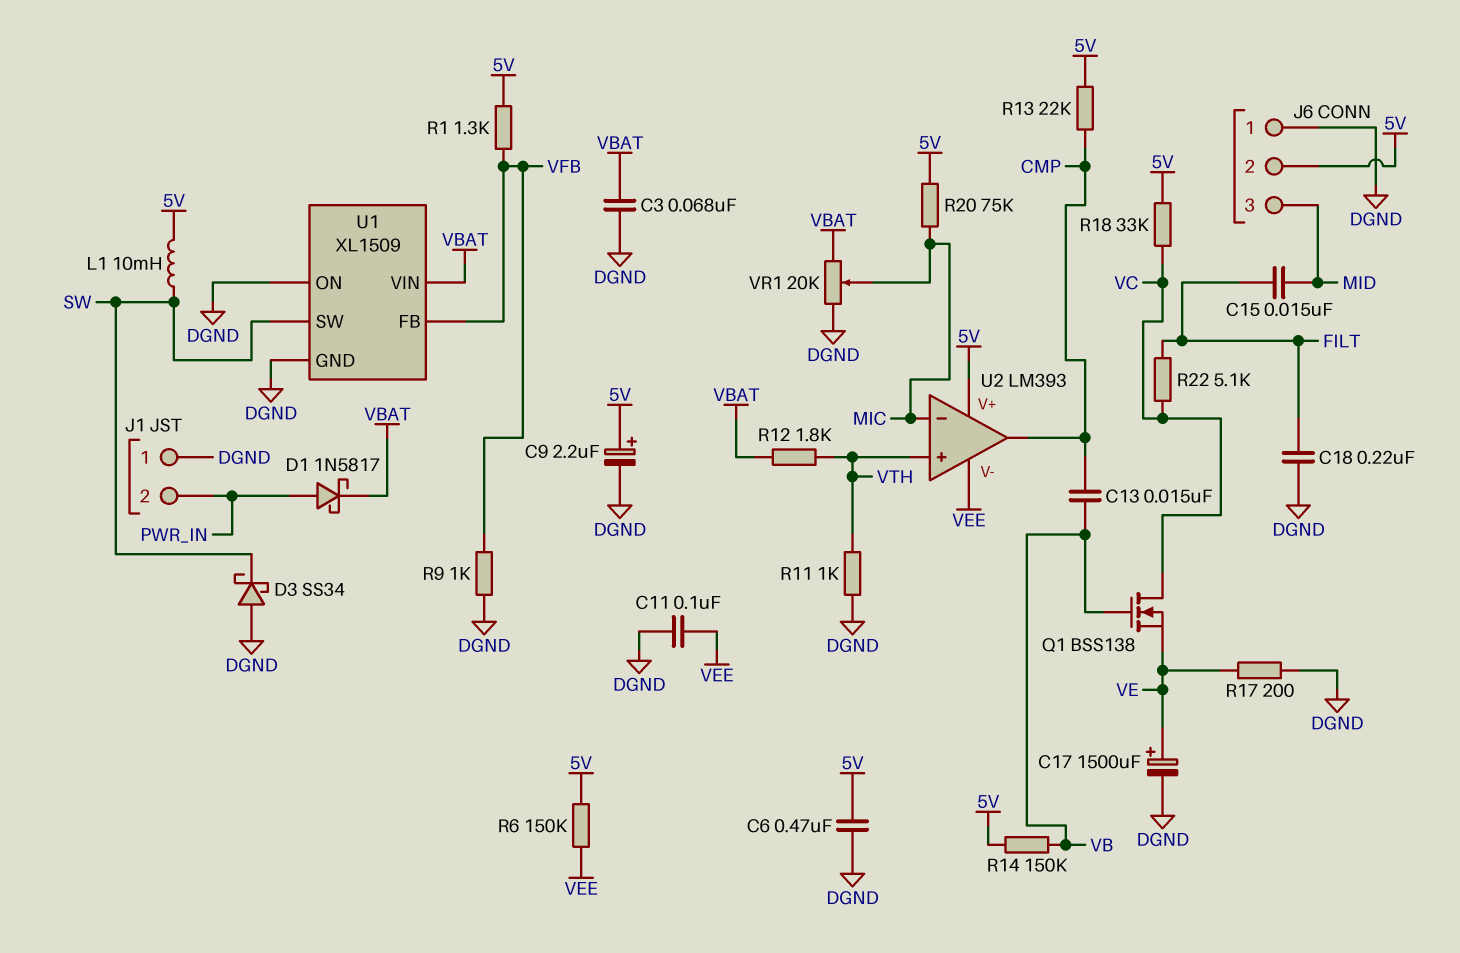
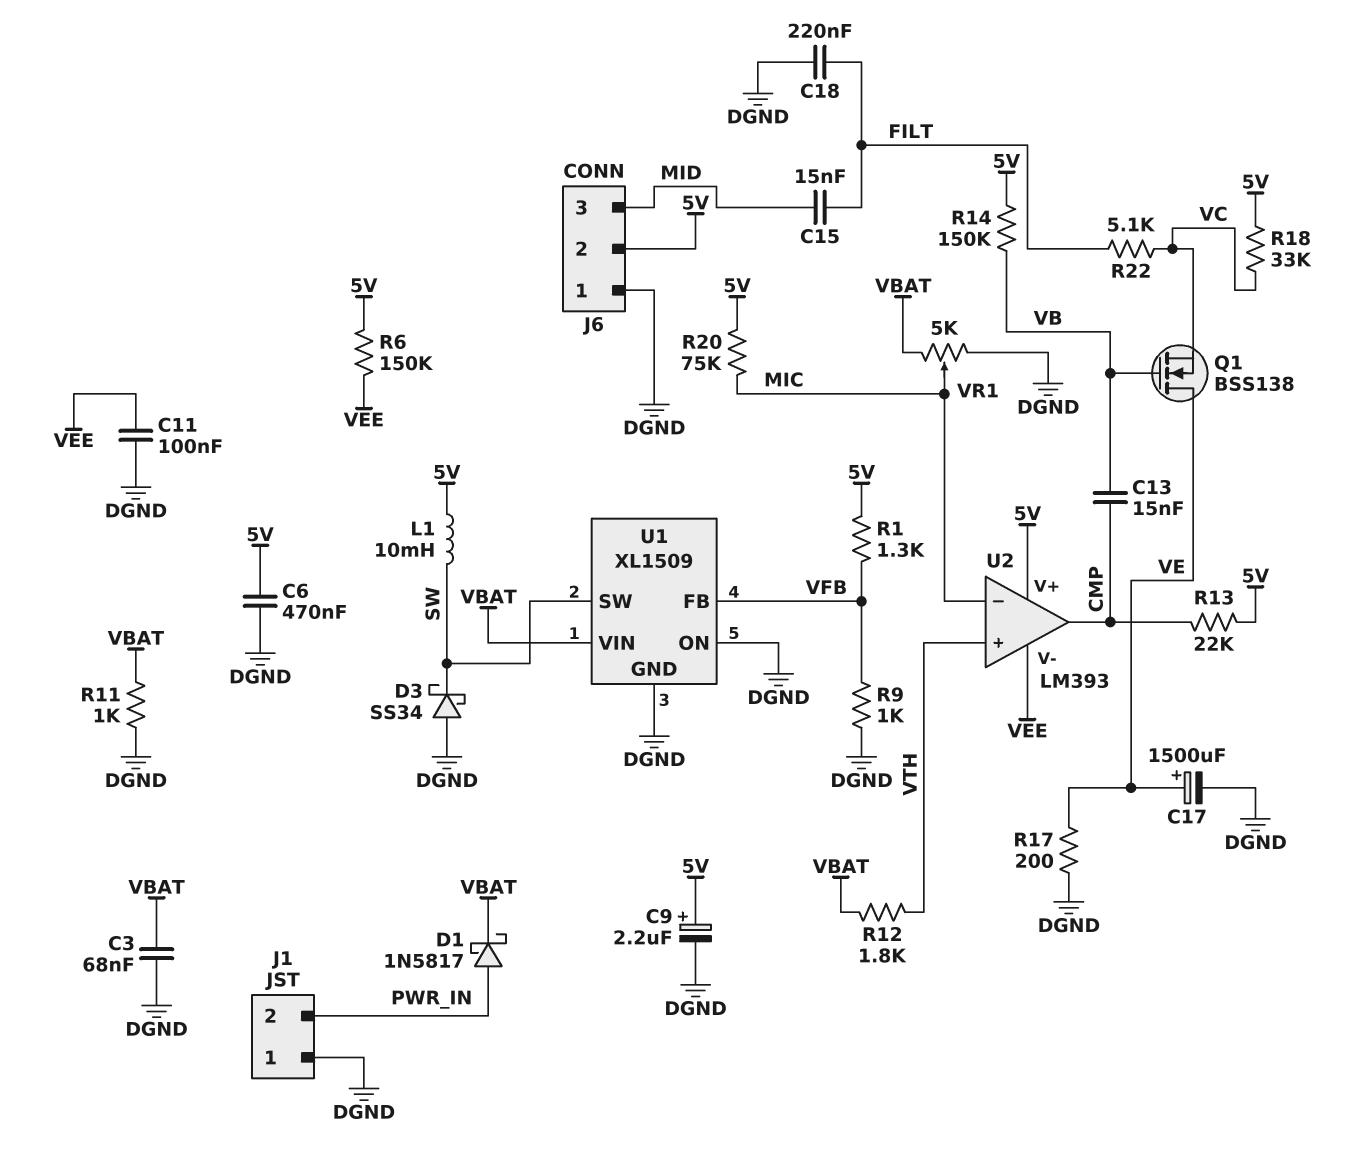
Q1: NMOS BSS138 (G VB, D VC, S VE) -> NMOS BSS138 (G VB, D VE, S VC)
R11: 1k (DGND, VTH) -> 1k (DGND, VBAT)
VR1: 20k (DGND, VBAT, wiper MIC) -> 5k (DGND, VBAT, wiper MIC)

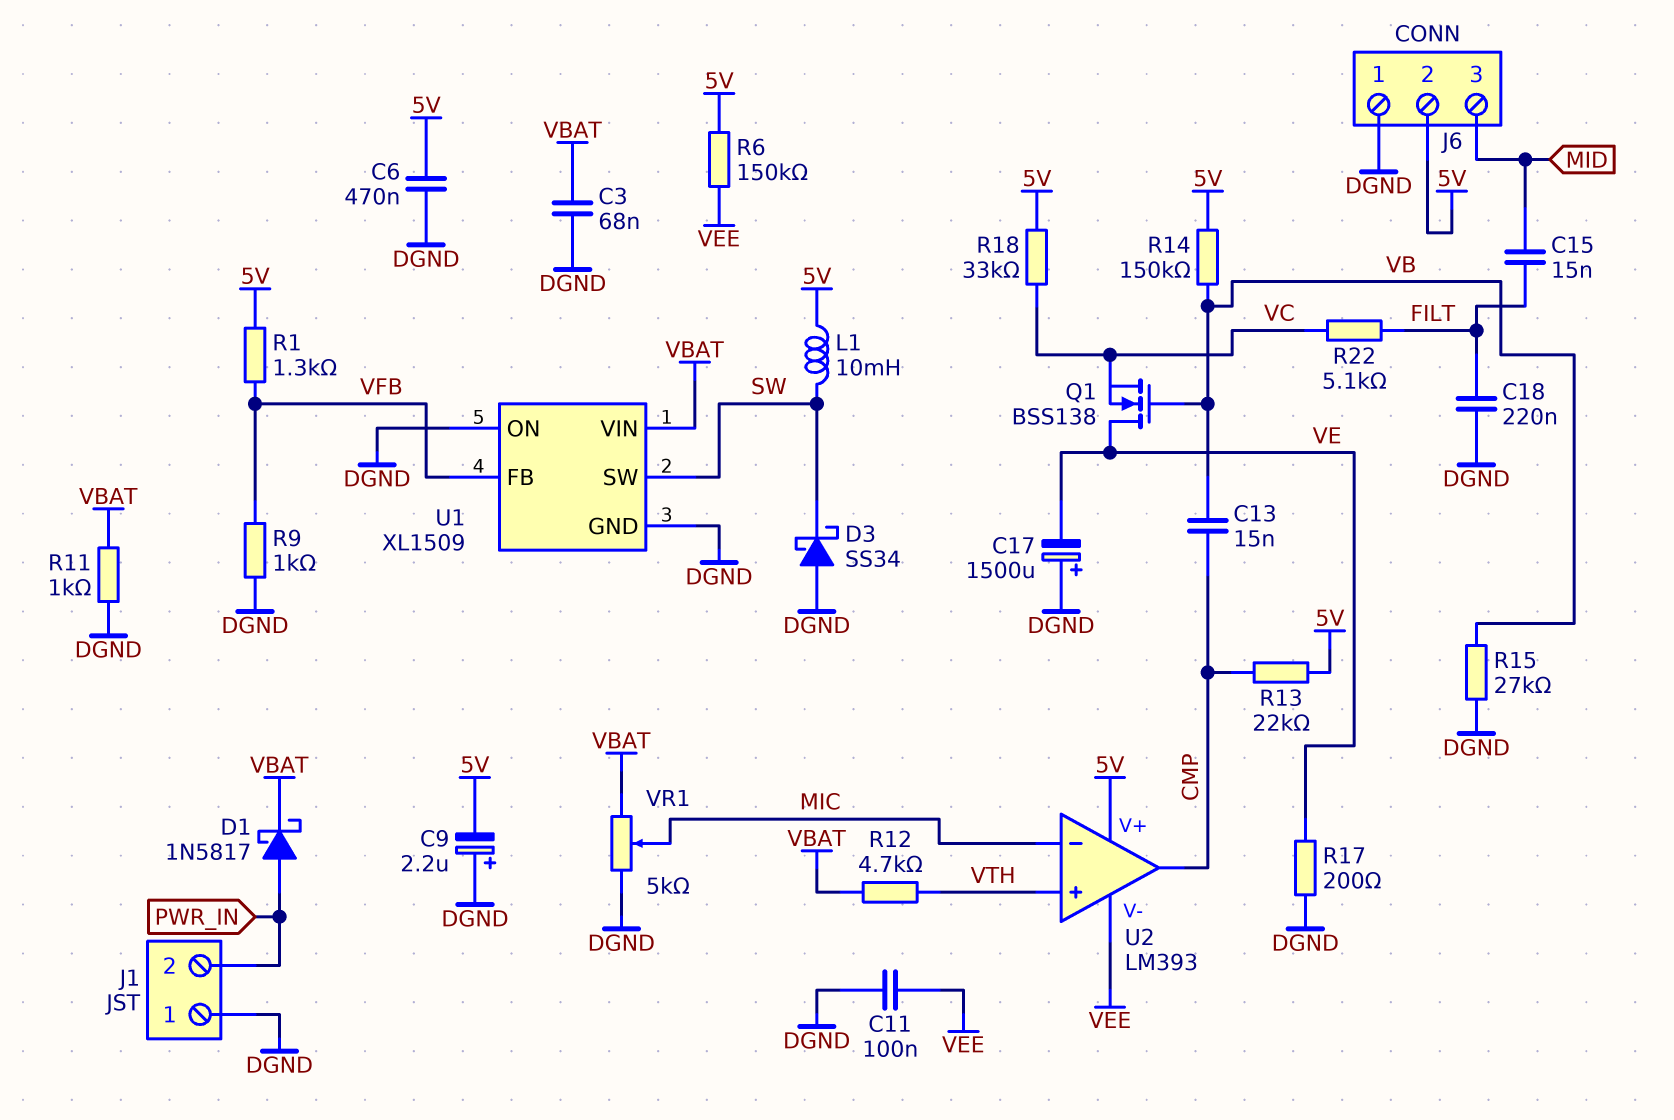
C9: 2.2uF (plus 5V, minus DGND) -> 2.2uF (plus DGND, minus 5V)
C17: 1500uF (plus VE, minus DGND) -> 1500uF (plus DGND, minus VE)
R12: 1.8k (VBAT, VTH) -> 4.7k (VBAT, VTH)
R15: none -> 27k (DGND, VB)
R20: 75k (5V, MIC) -> none

